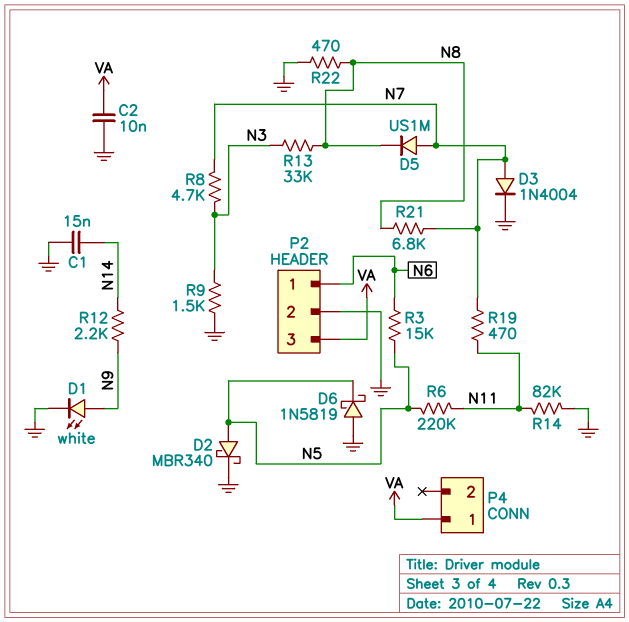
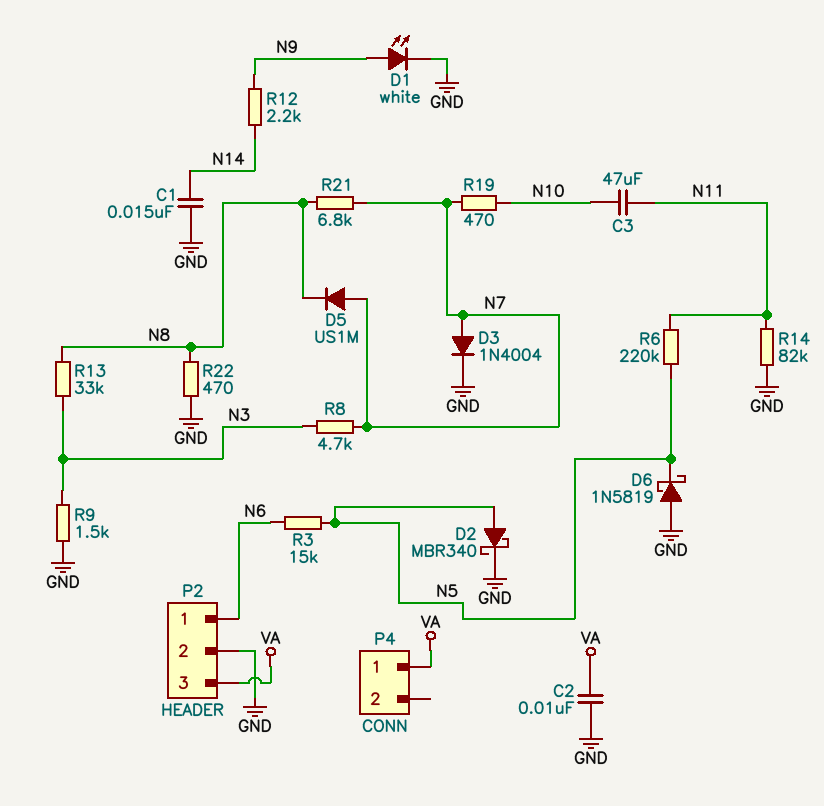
C3: none -> 47uF (N10, N11)
R19: 470 (N7, N11) -> 470 (N7, N10)

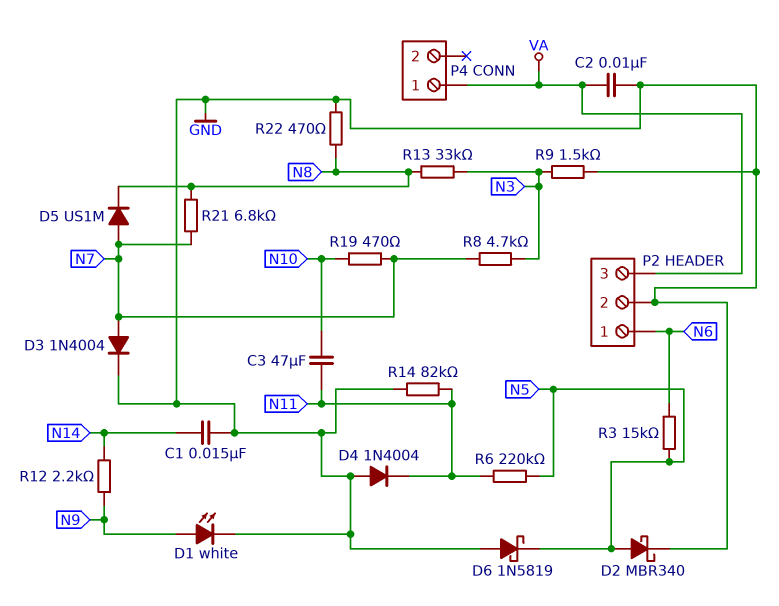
D4: none -> diode 1N4004 (A GND, K N11)

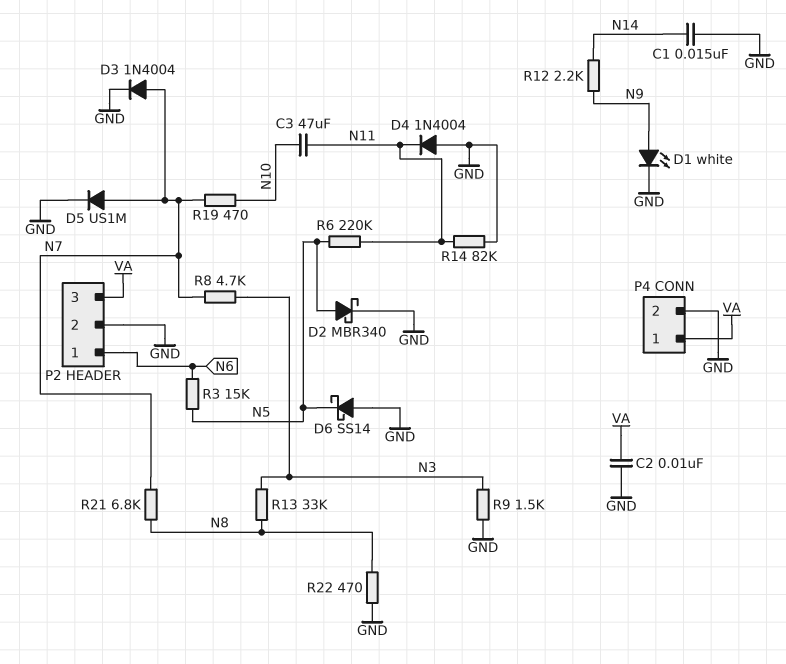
D5: diode US1M (A N7, K N8) -> diode US1M (A N7, K GND)
D6: schottky 1N5819 (A GND, K N5) -> schottky SS14 (A GND, K N5)
P4 pin 2: none -> GND

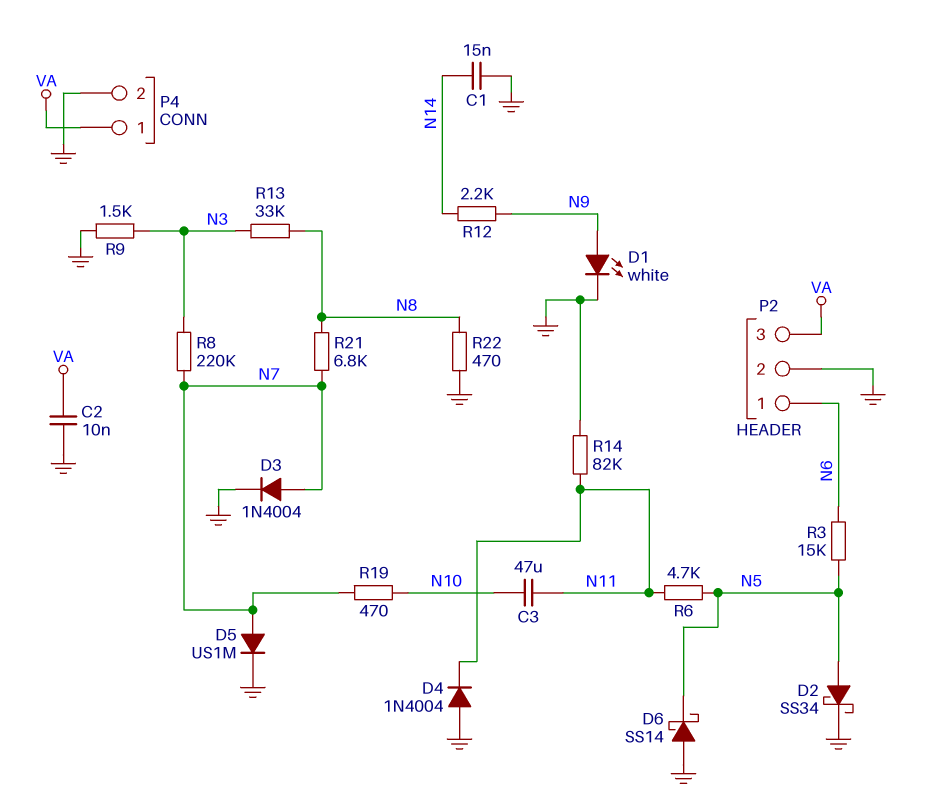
D2: schottky MBR340 (A N5, K GND) -> schottky SS34 (A N5, K GND)
R6: 220k (N5, N11) -> 4.7k (N5, N11)
R8: 4.7k (N3, N7) -> 220k (N3, N7)

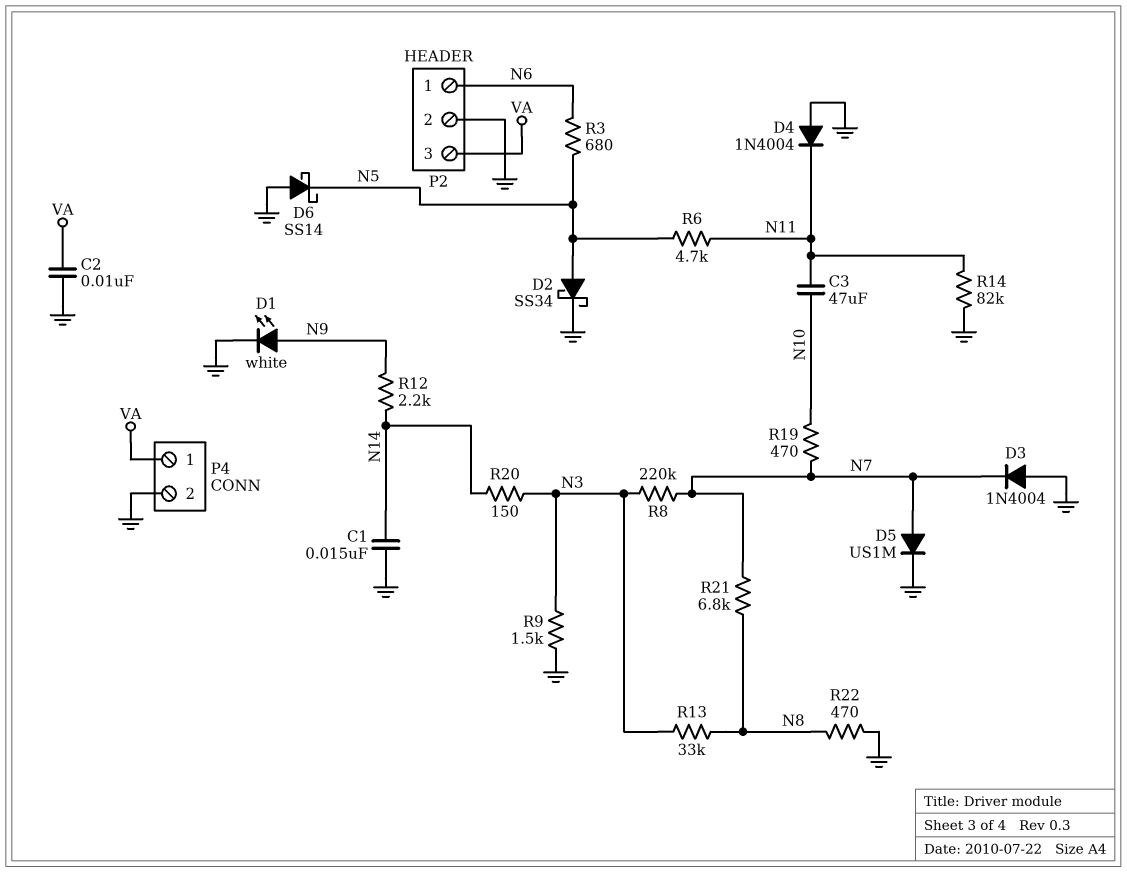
D3: diode 1N4004 (A N7, K GND) -> diode 1N4004 (A GND, K N7)
R3: 15k (N5, N6) -> 680 (N5, N6)
R20: none -> 150 (N3, N14)

